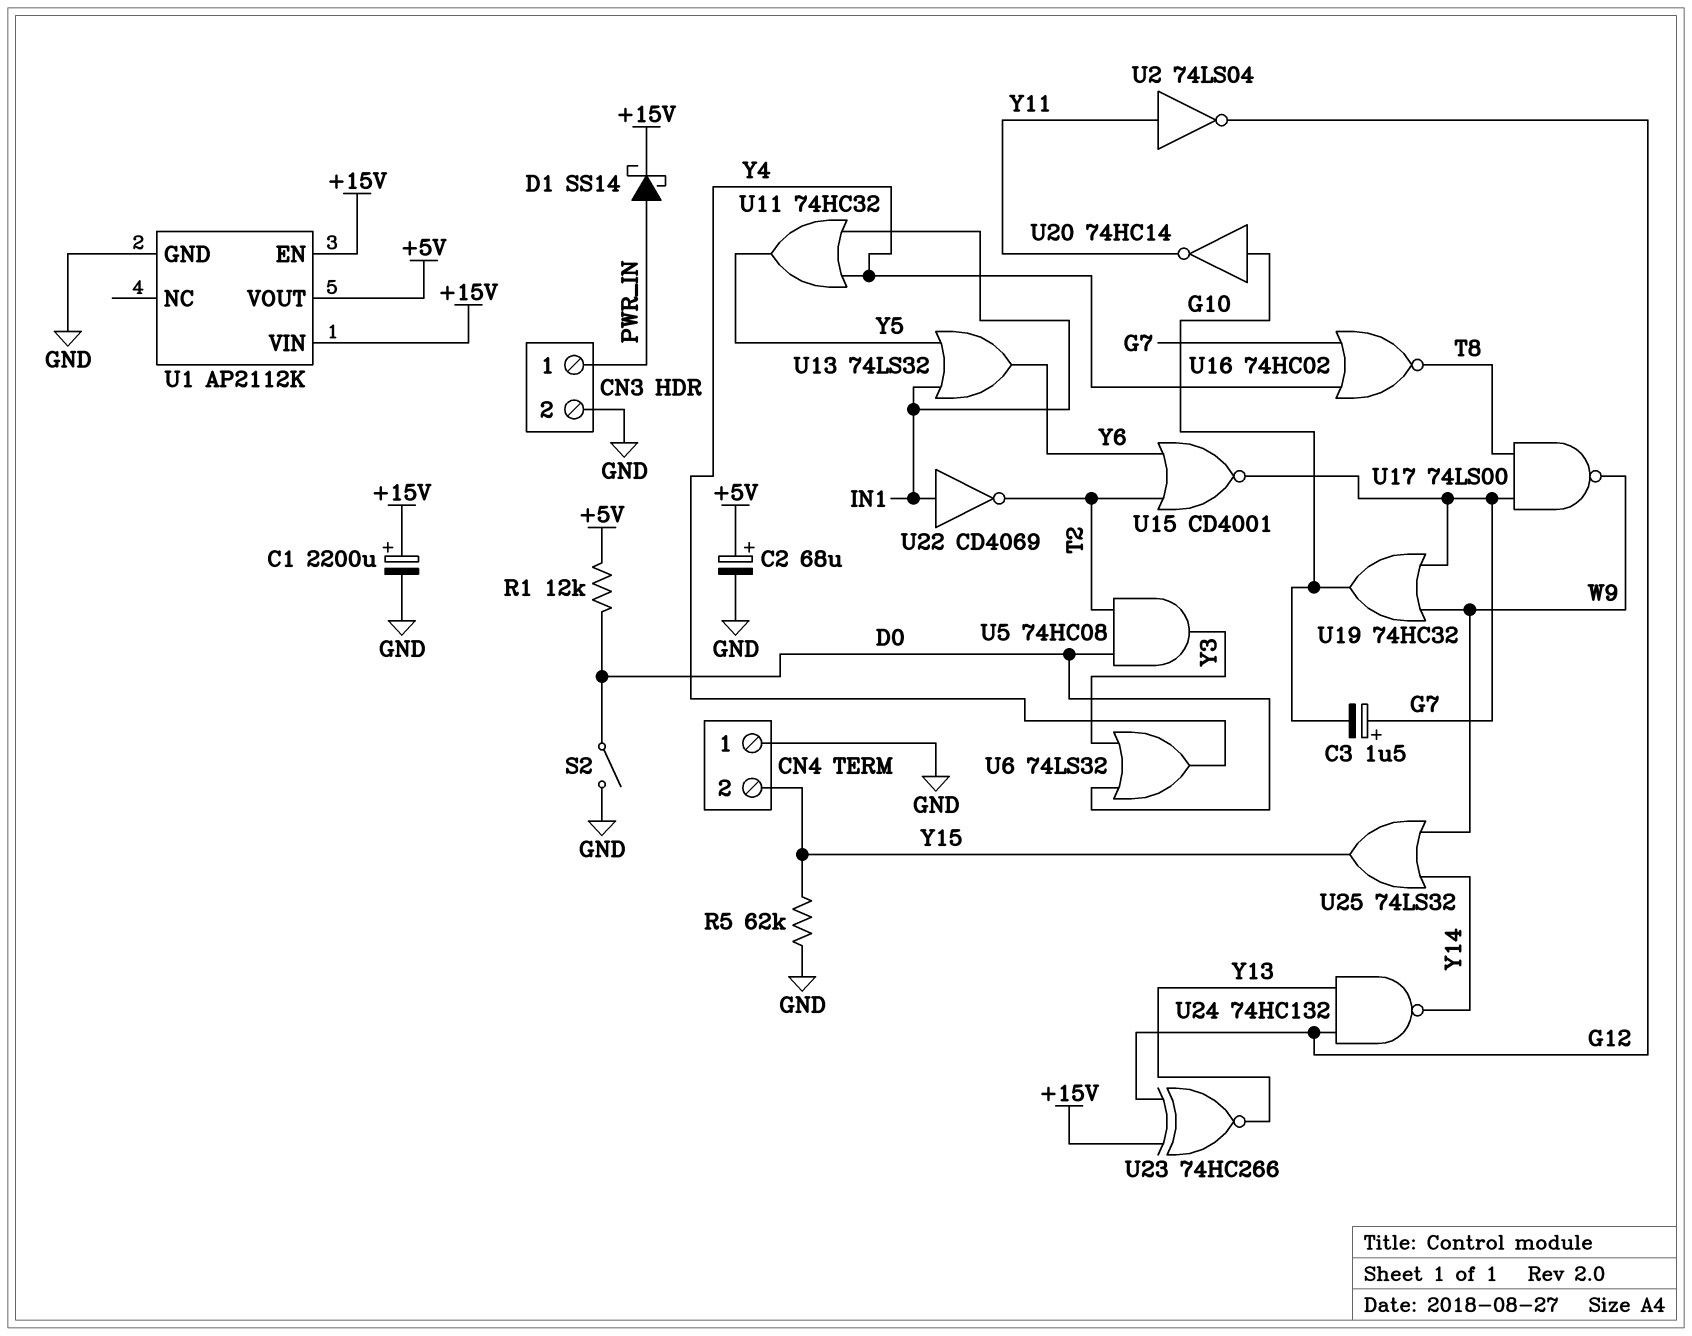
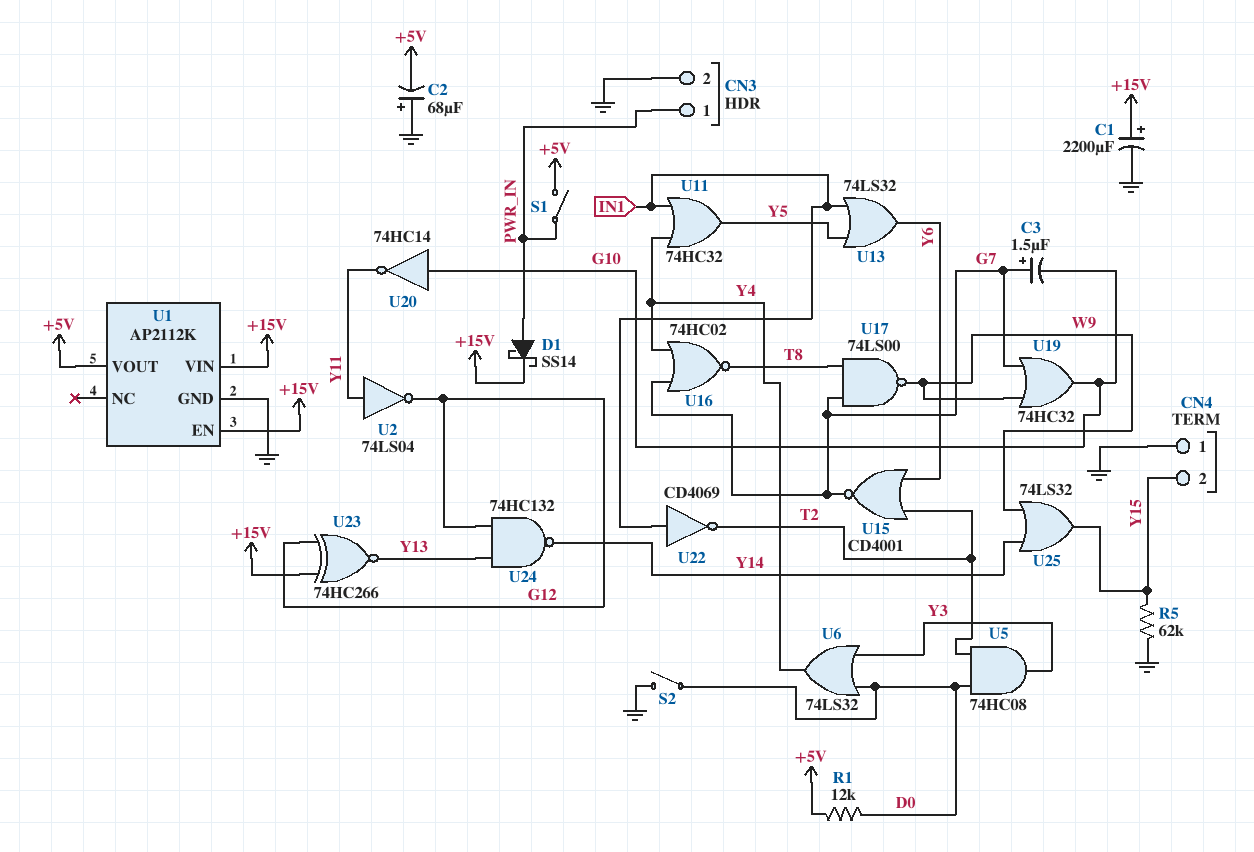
C2: 68uF (plus +5V, minus GND) -> 68uF (plus GND, minus +5V)
S1: none -> switch (+5V, PWR_IN)

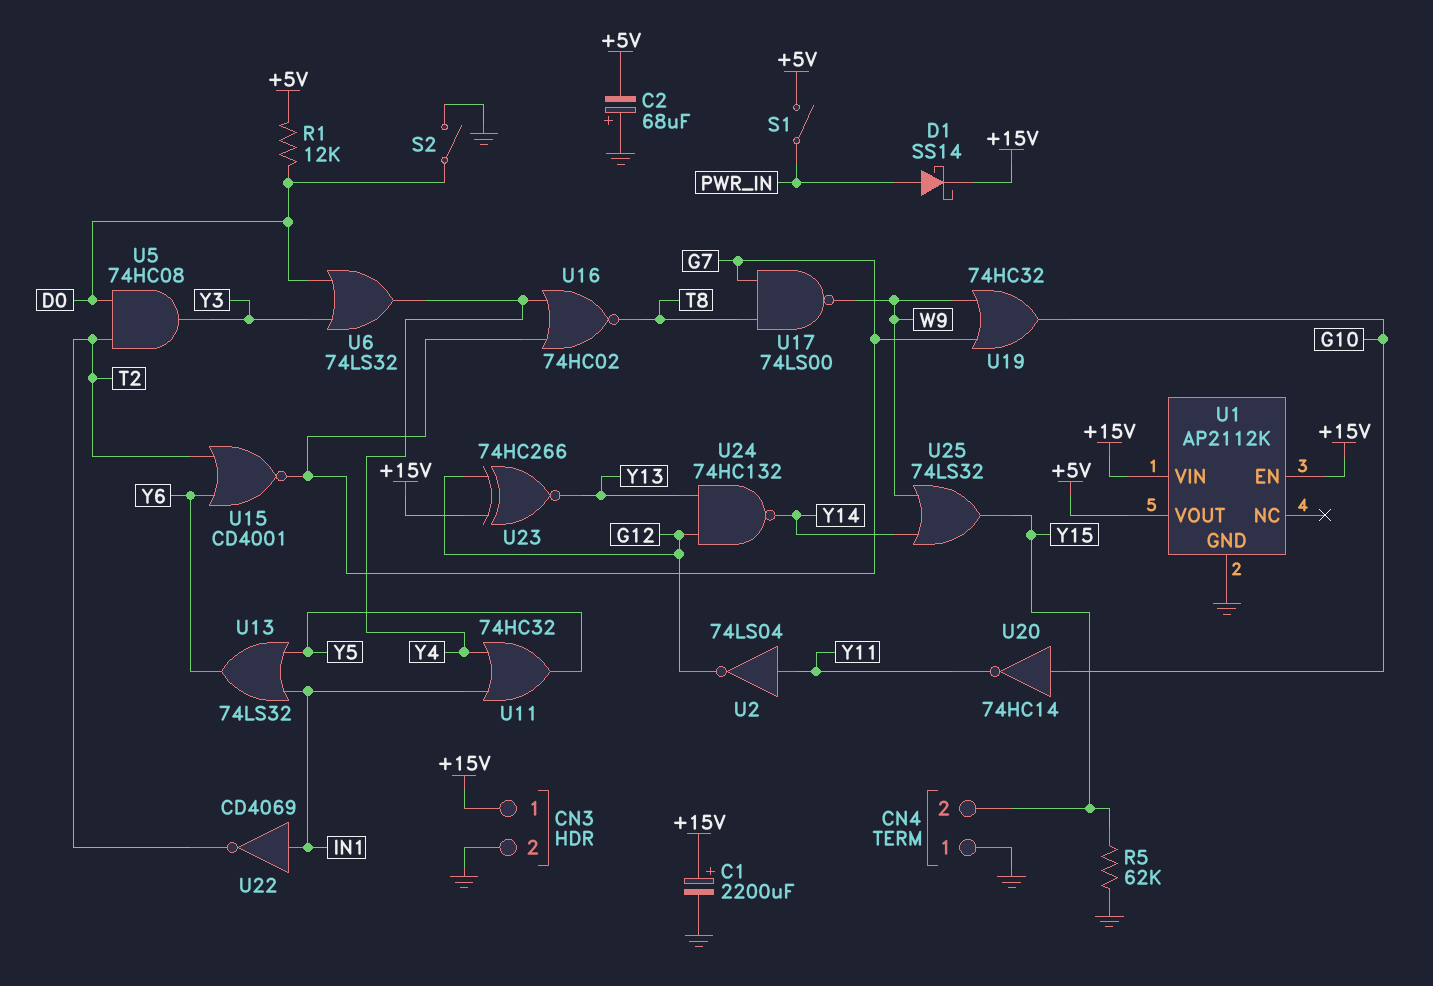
C3: 1.5uF (plus G7, minus G10) -> none
CN3 pin 1: PWR_IN -> +15V

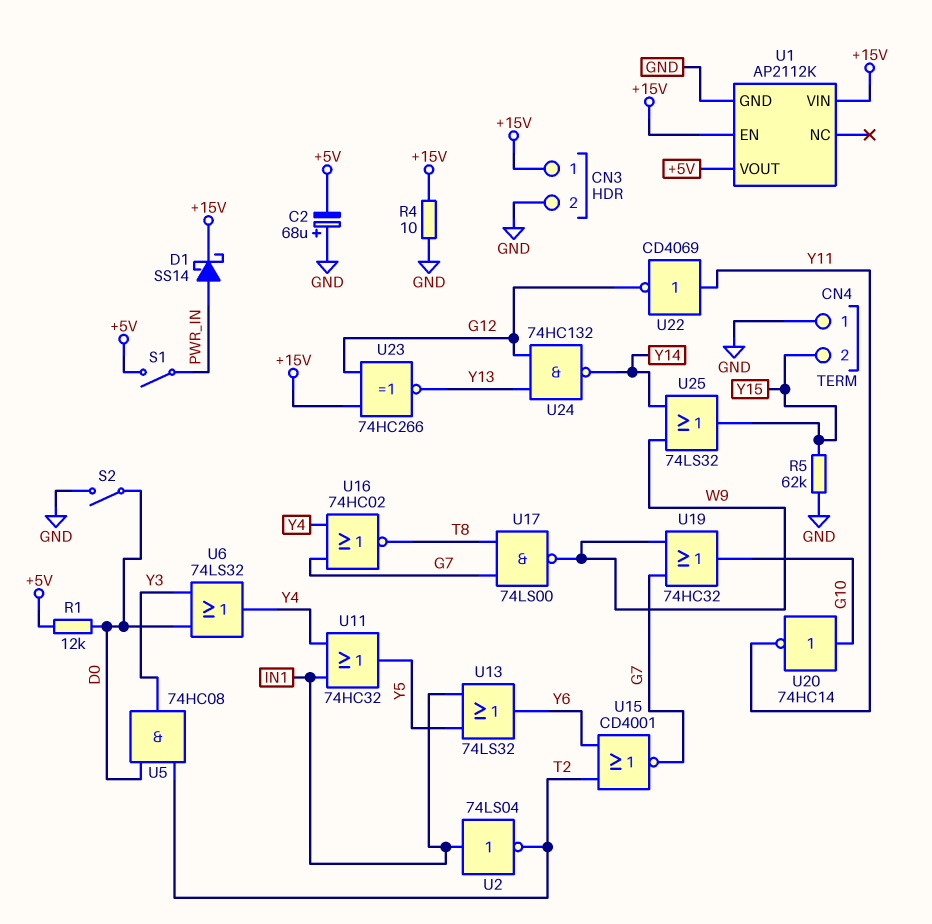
C1: 2200uF (plus +15V, minus GND) -> none
R4: none -> 10 (+15V, GND)
U2: NOT 74LS04 (in Y11, out G12) -> NOT 74LS04 (in IN1, out T2)
U22: NOT CD4069 (in IN1, out T2) -> NOT CD4069 (in Y11, out G12)

